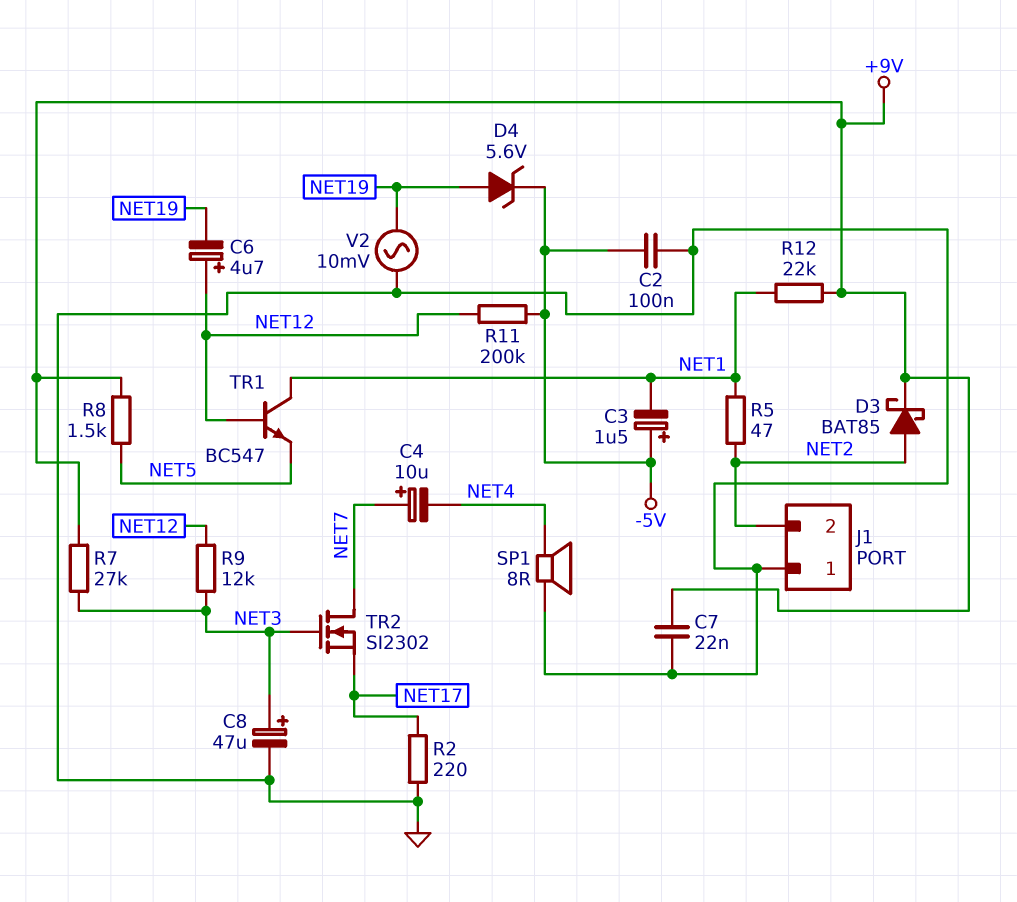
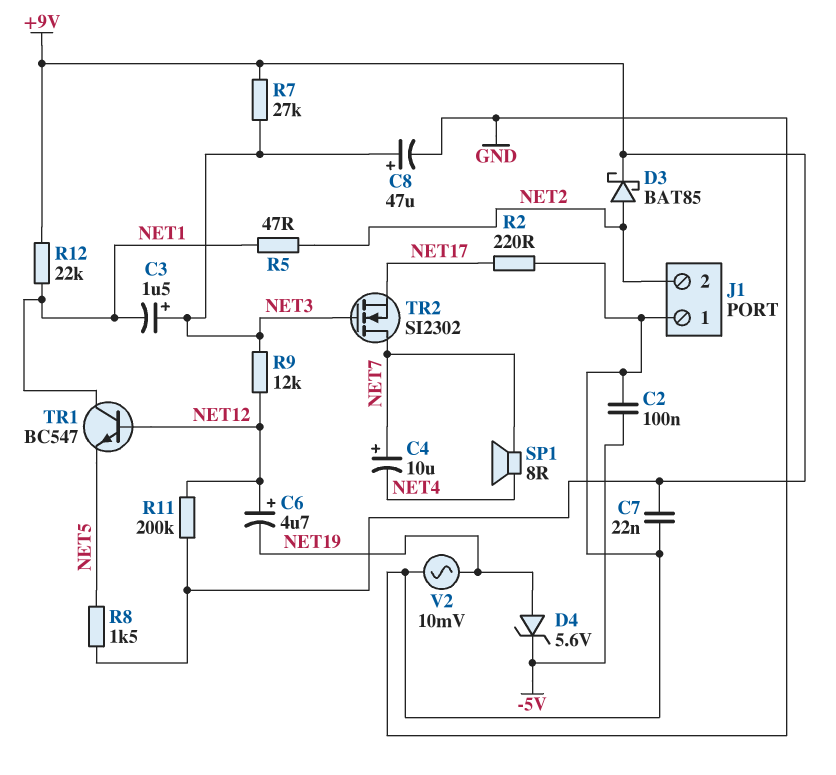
C3: 1.5uF (plus -5V, minus NET1) -> 1.5uF (plus NET3, minus NET1)
R11: 200k (-5V, NET12) -> 200k (+9V, NET12)
SP1: speaker 8R (GND, NET4) -> speaker 8R (NET4, NET7)

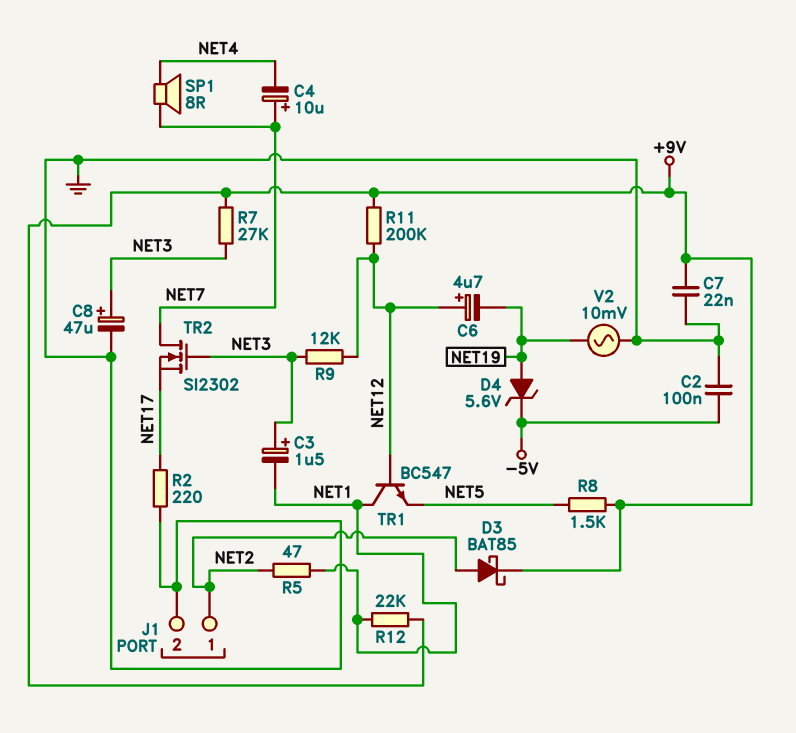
J1 pin 1: GND -> NET2
J1 pin 2: NET2 -> GND

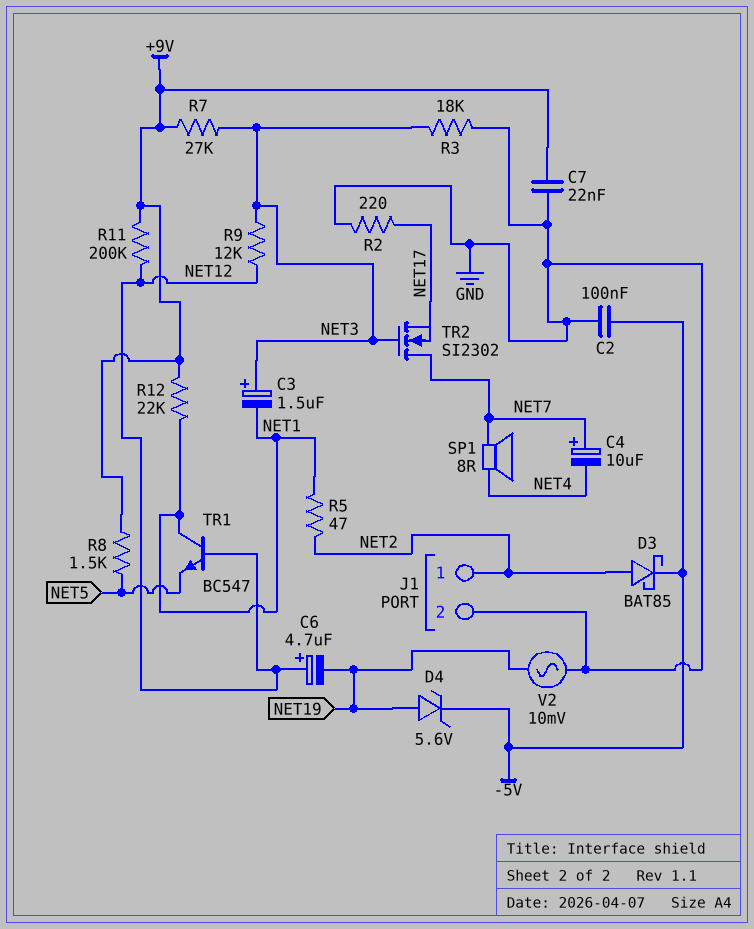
C8: 47uF (plus NET3, minus GND) -> none
D3: schottky BAT85 (A NET2, K +9V) -> schottky BAT85 (A NET2, K -5V)
R3: none -> 18k (GND, NET3)

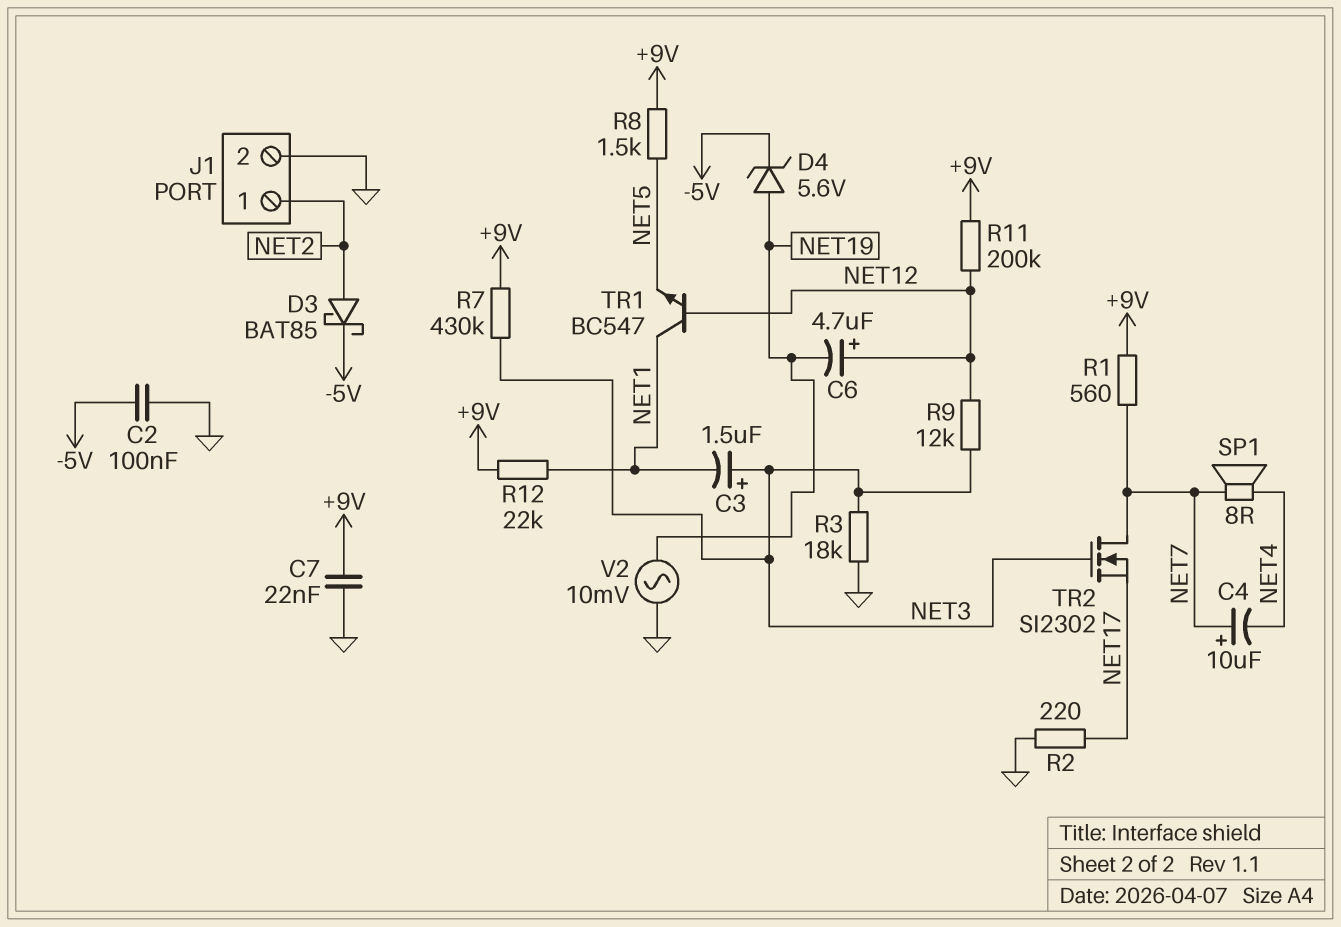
R1: none -> 560 (+9V, NET7)
R5: 47 (NET1, NET2) -> none
R7: 27k (+9V, NET3) -> 430k (+9V, NET3)

